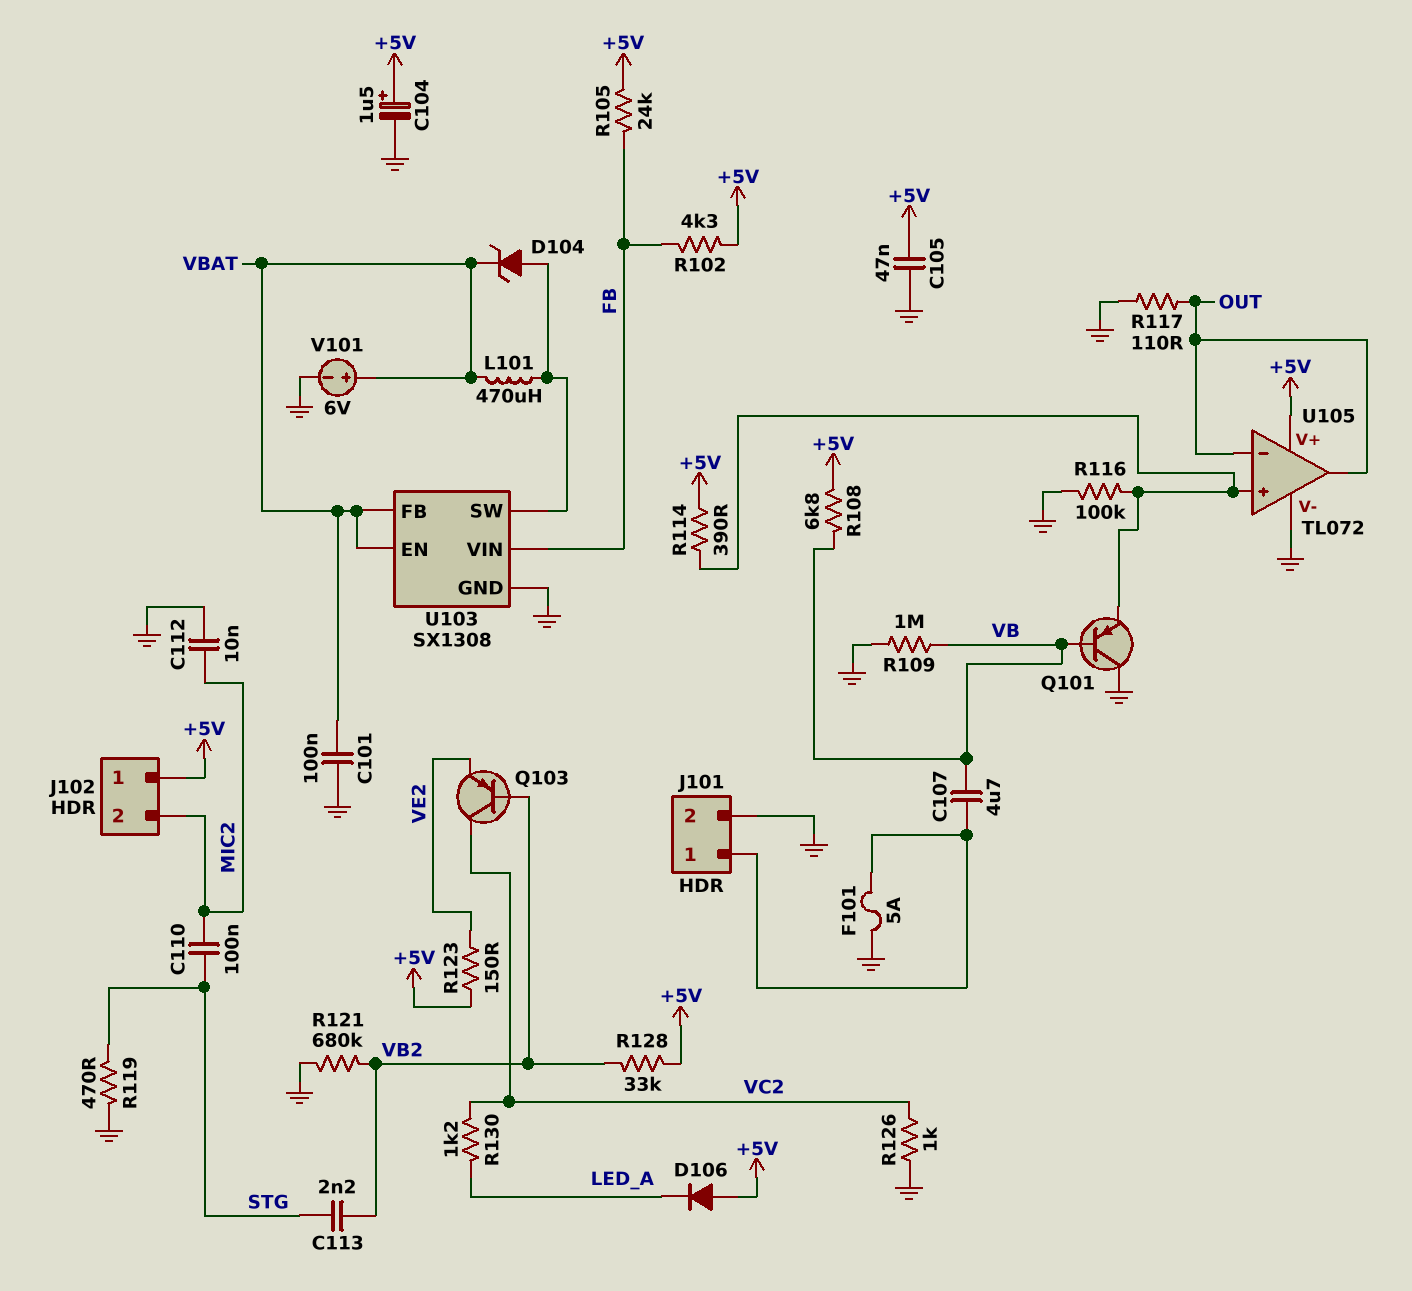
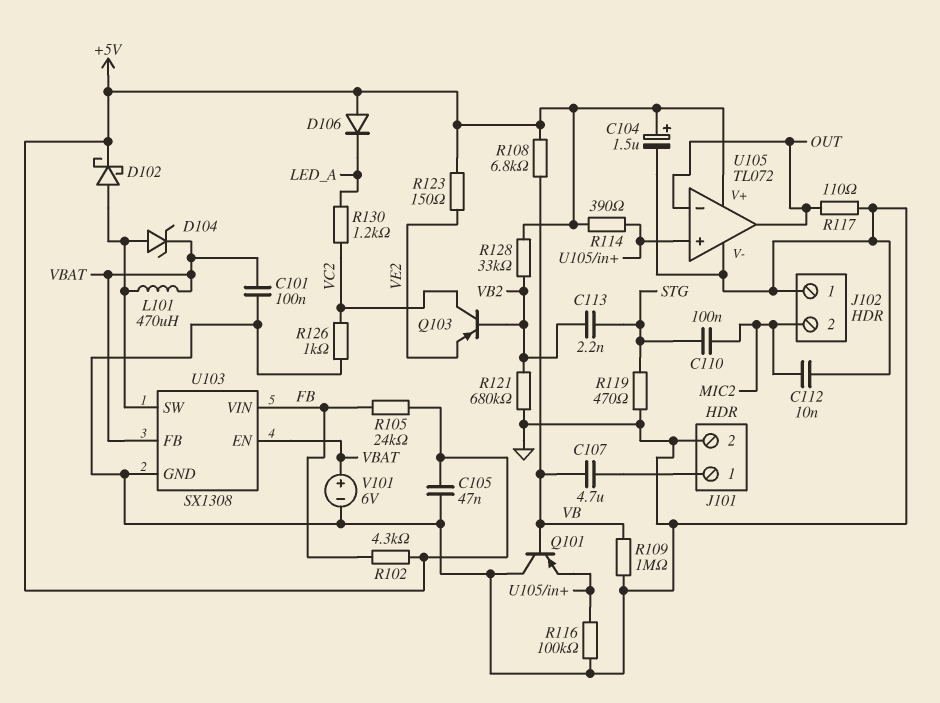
D102: none -> schottky (A U103/SW, K +5V)
F101: 5A (GND, J101/1) -> none
J102 pin 1: +5V -> GND

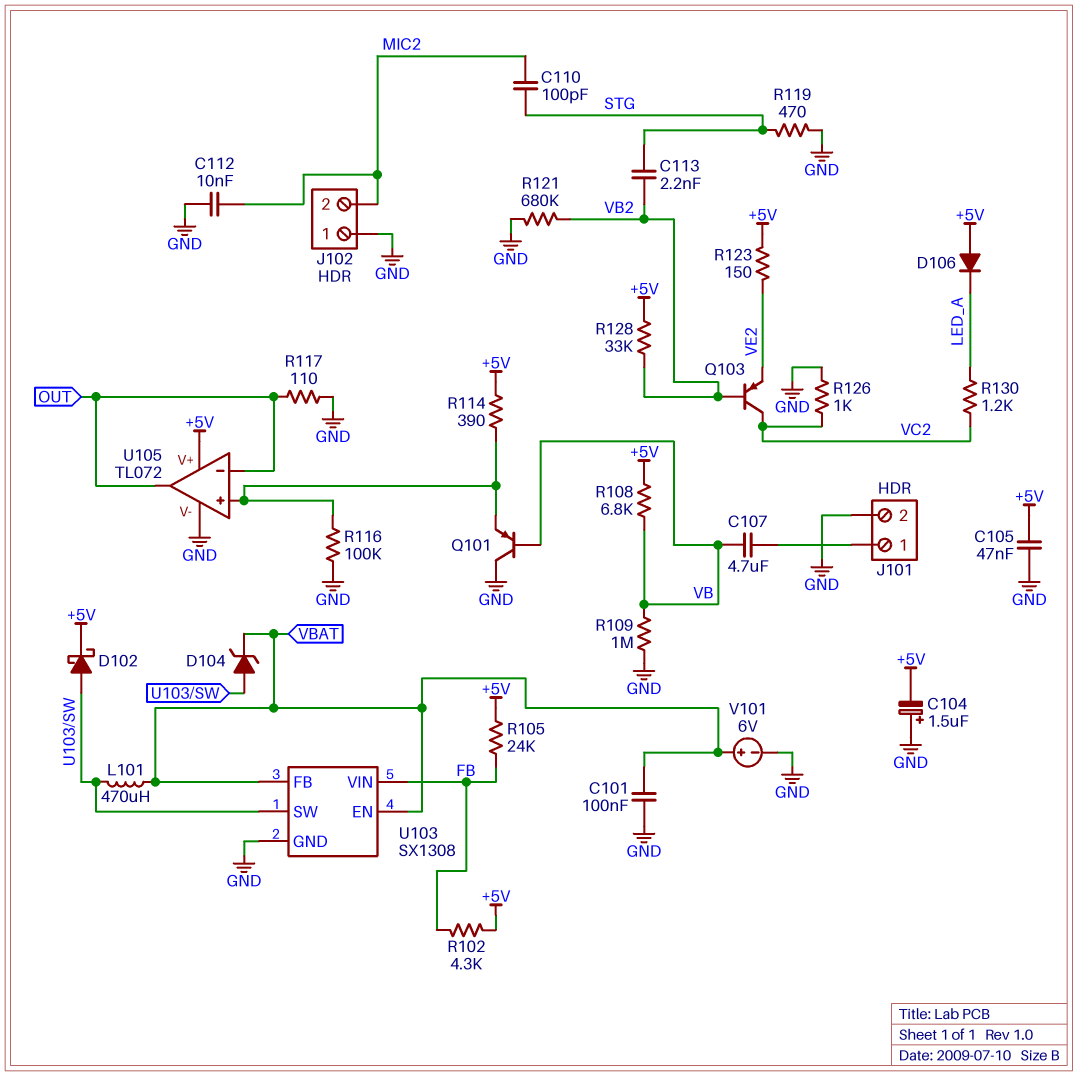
C104: 1.5uF (plus +5V, minus GND) -> 1.5uF (plus GND, minus +5V)
C110: 100nF (MIC2, STG) -> 100pF (MIC2, STG)

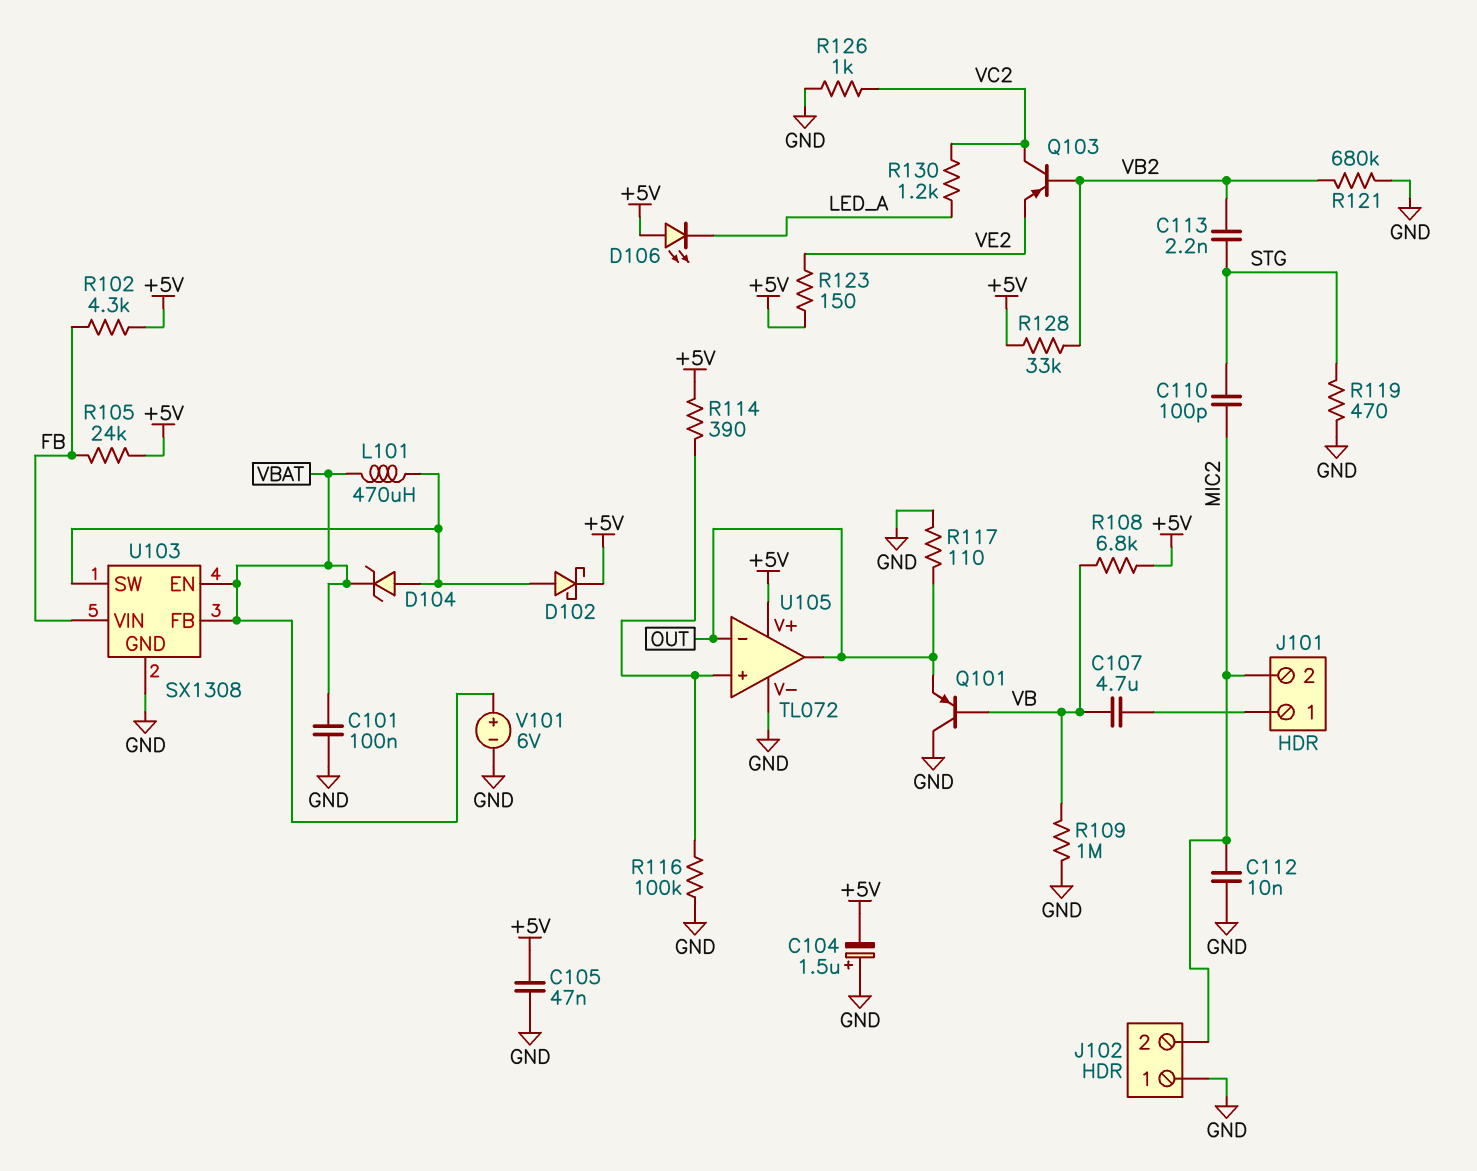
D106: diode (A +5V, K LED_A) -> LED (A +5V, K LED_A)
J101 pin 2: GND -> MIC2
Q101: PNP (B VB, C GND, E U105/in+) -> PNP (B VB, C GND, E OUT)

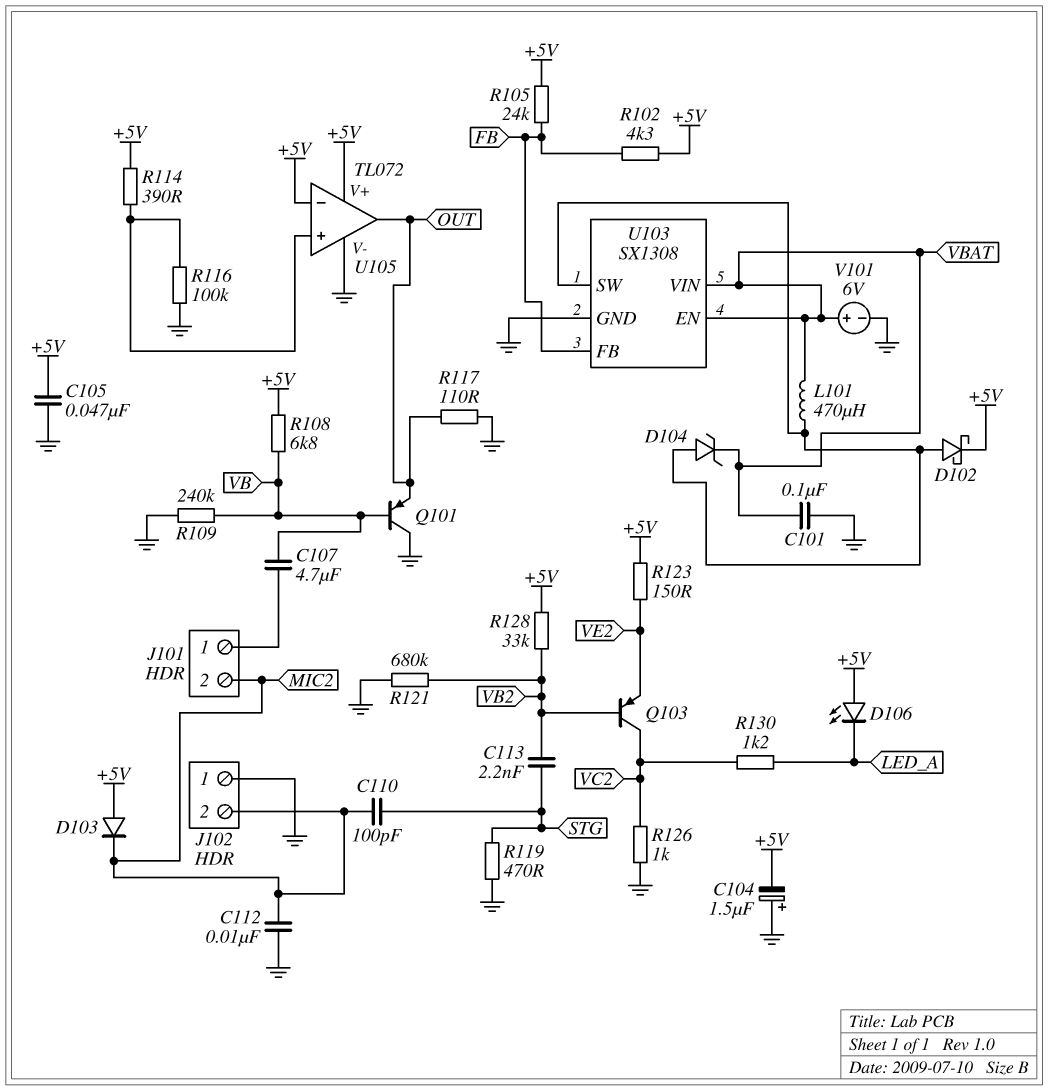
D103: none -> diode (A +5V, K MIC2)
R109: 1M (GND, VB) -> 240k (GND, VB)
U103 pin FB: VBAT -> FB
U103 pin VIN: FB -> VBAT
U105 pin in-: OUT -> +5V

